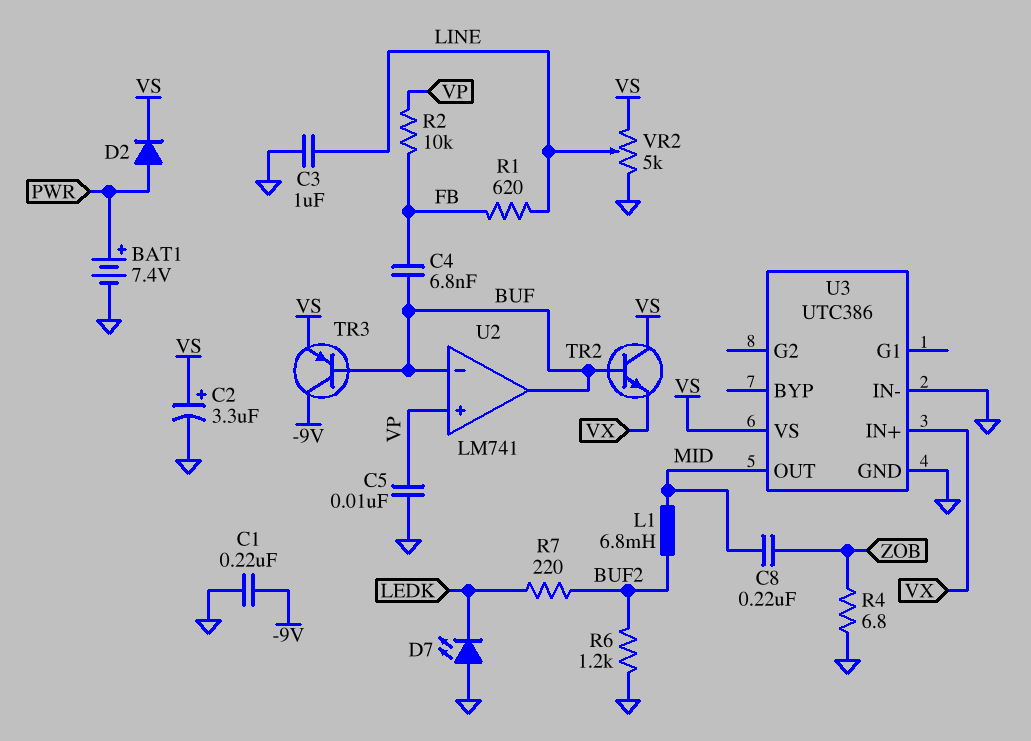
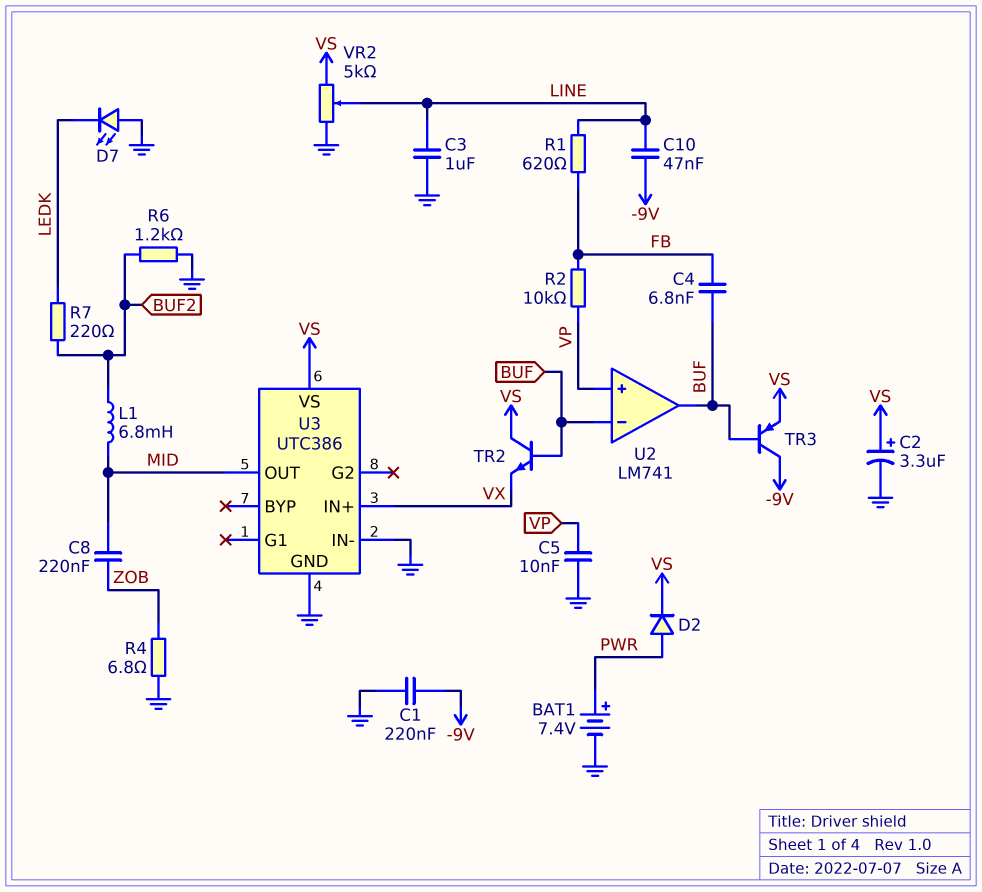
C10: none -> 47nF (-9V, LINE)

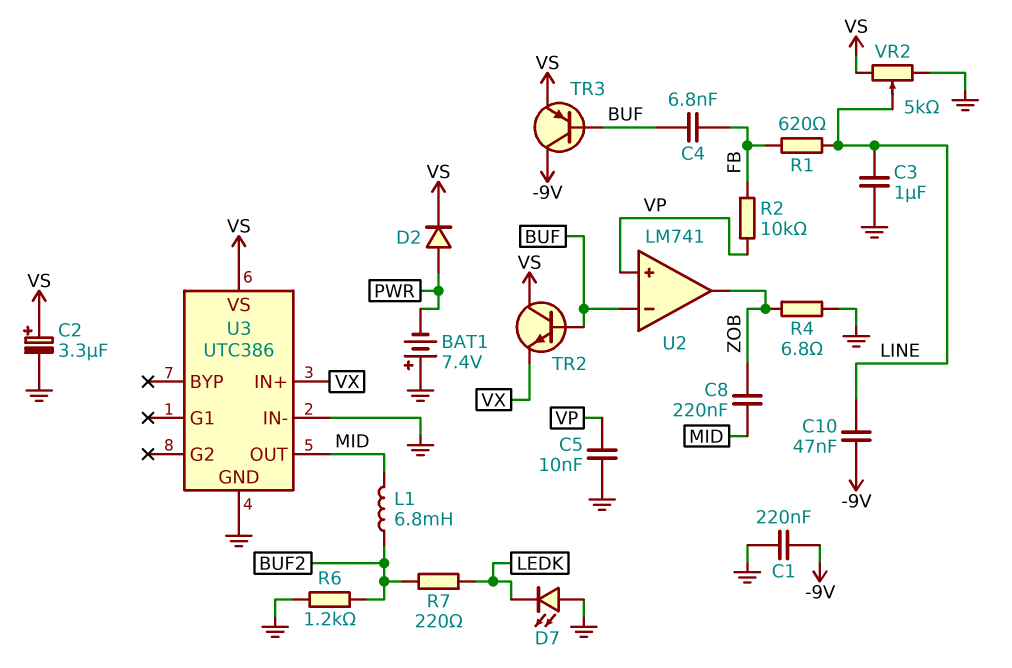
BAT1: 7.4V (plus PWR, minus GND) -> 7.4V (plus GND, minus PWR)
U2 pin out: BUF -> ZOB

